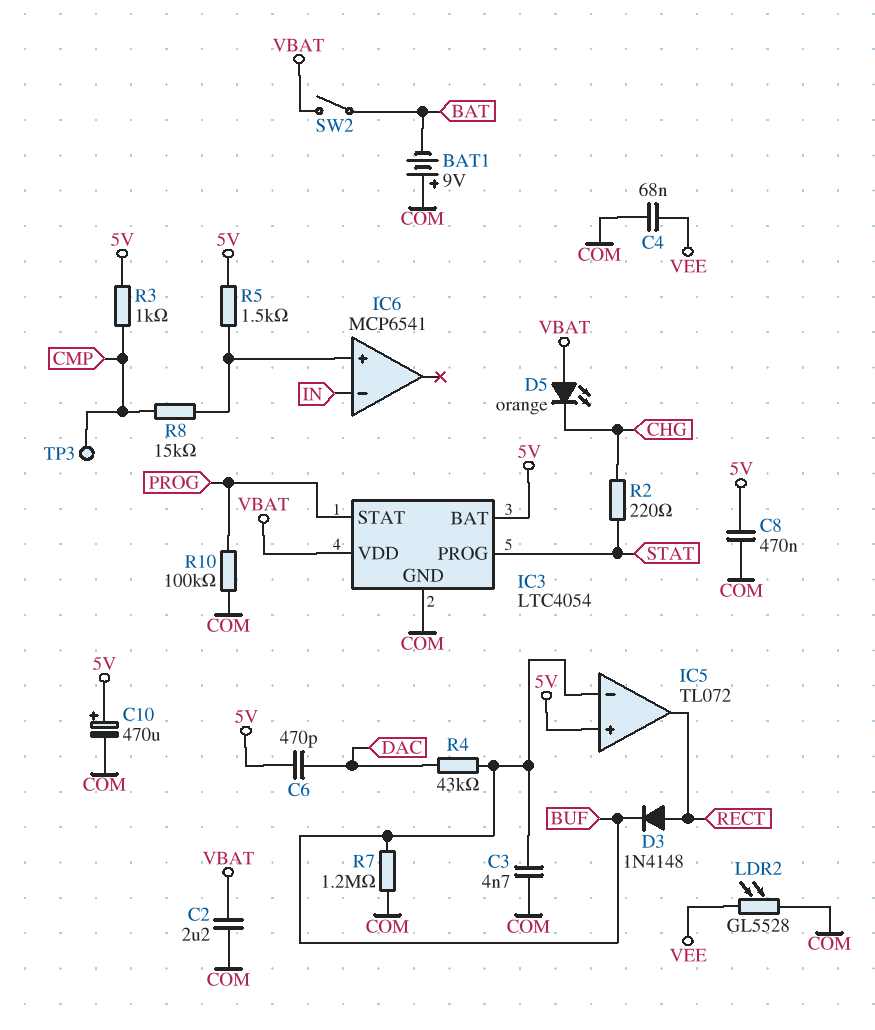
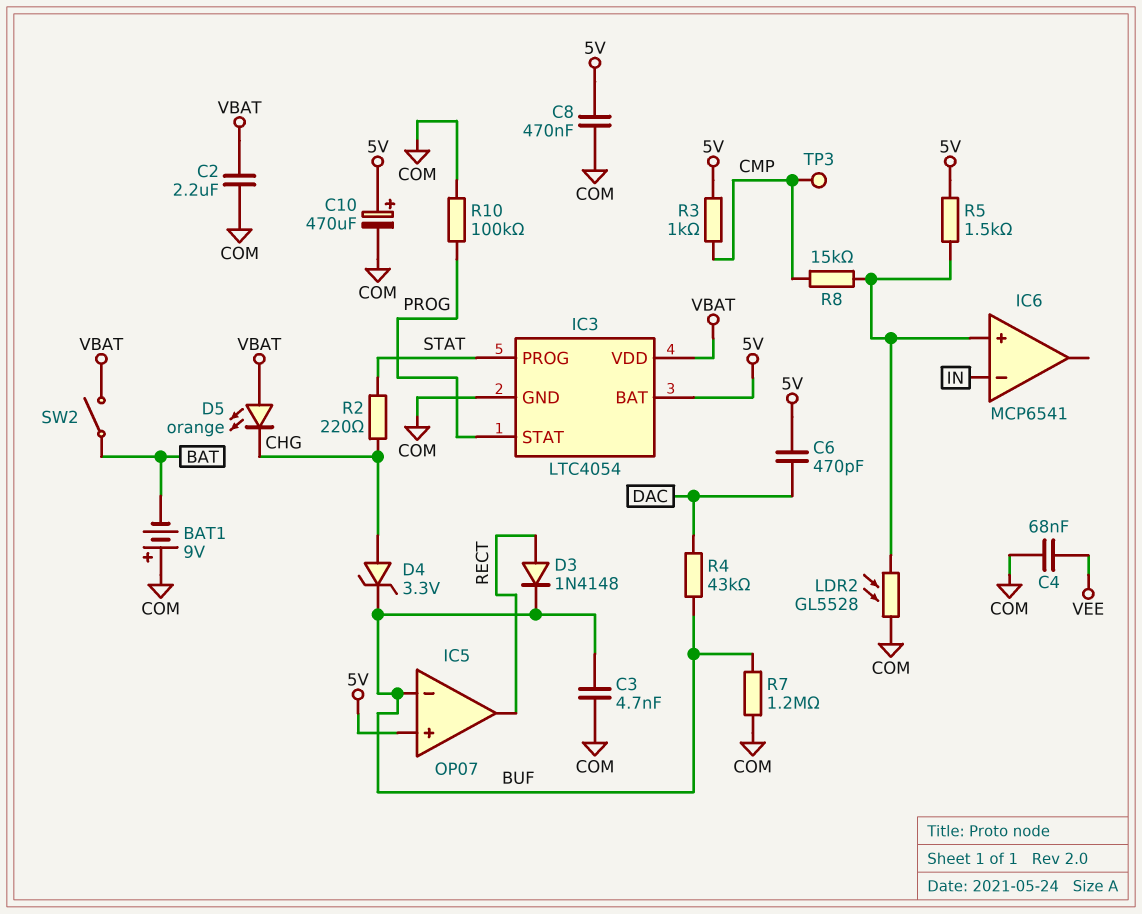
D4: none -> zener 3.3V (A CHG, K BUF)
IC5: TL072 -> OP07
LDR2: GL5528 (COM, VEE) -> GL5528 (COM, IC6/in+)

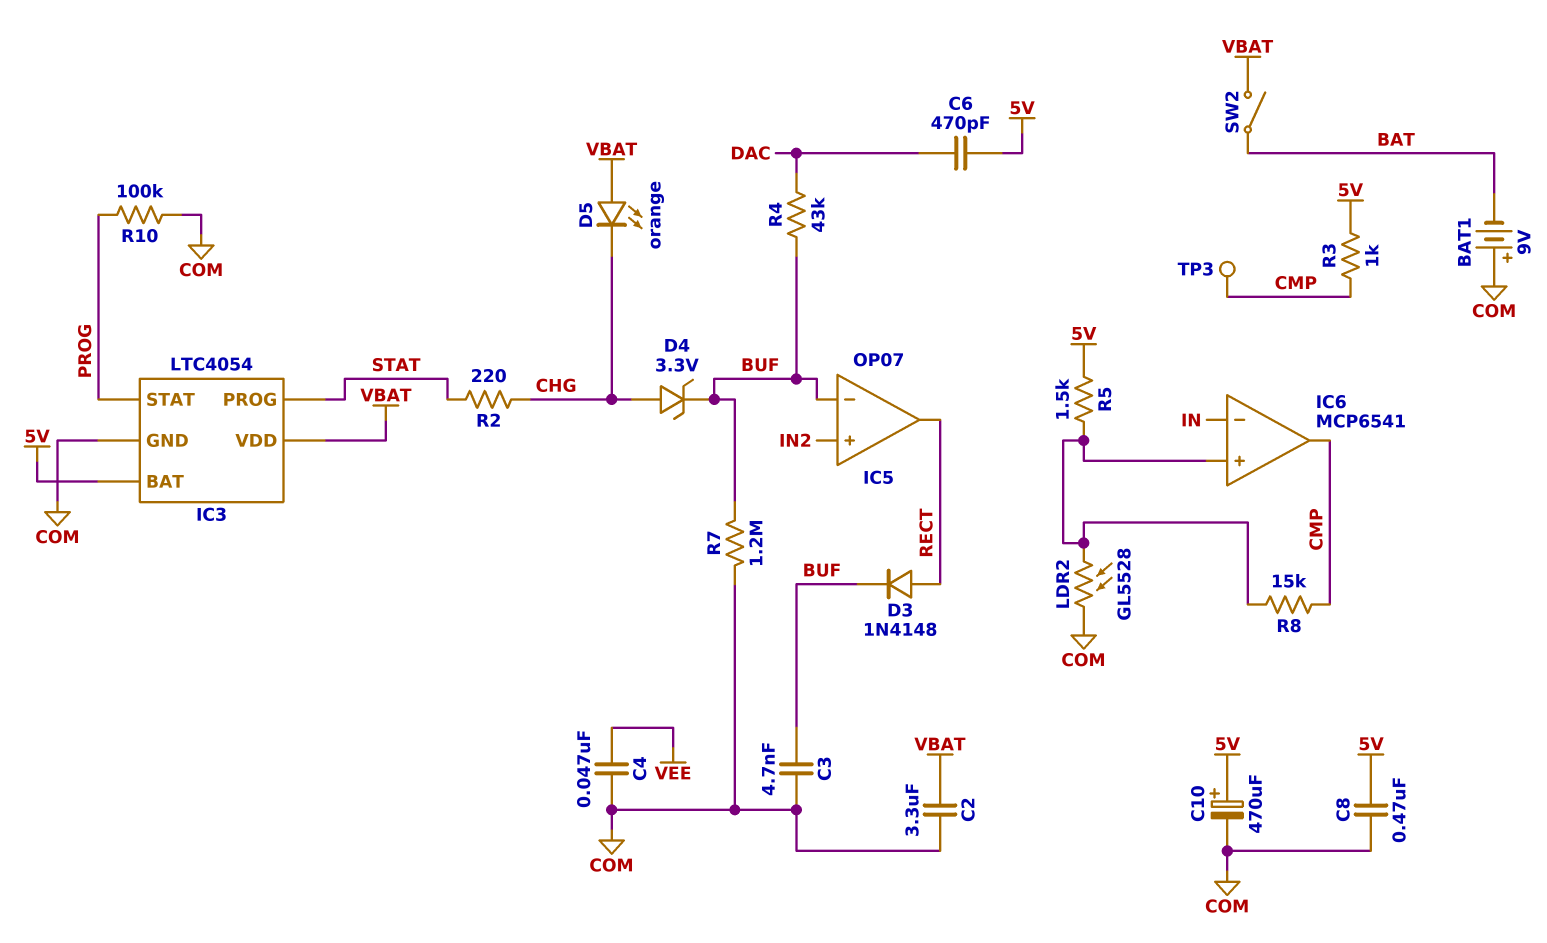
C2: 2.2uF (COM, VBAT) -> 3.3uF (COM, VBAT)
C4: 68nF (COM, VEE) -> 47nF (COM, VEE)
IC5 pin in+: 5V -> IN2
IC6 pin out: none -> CMP

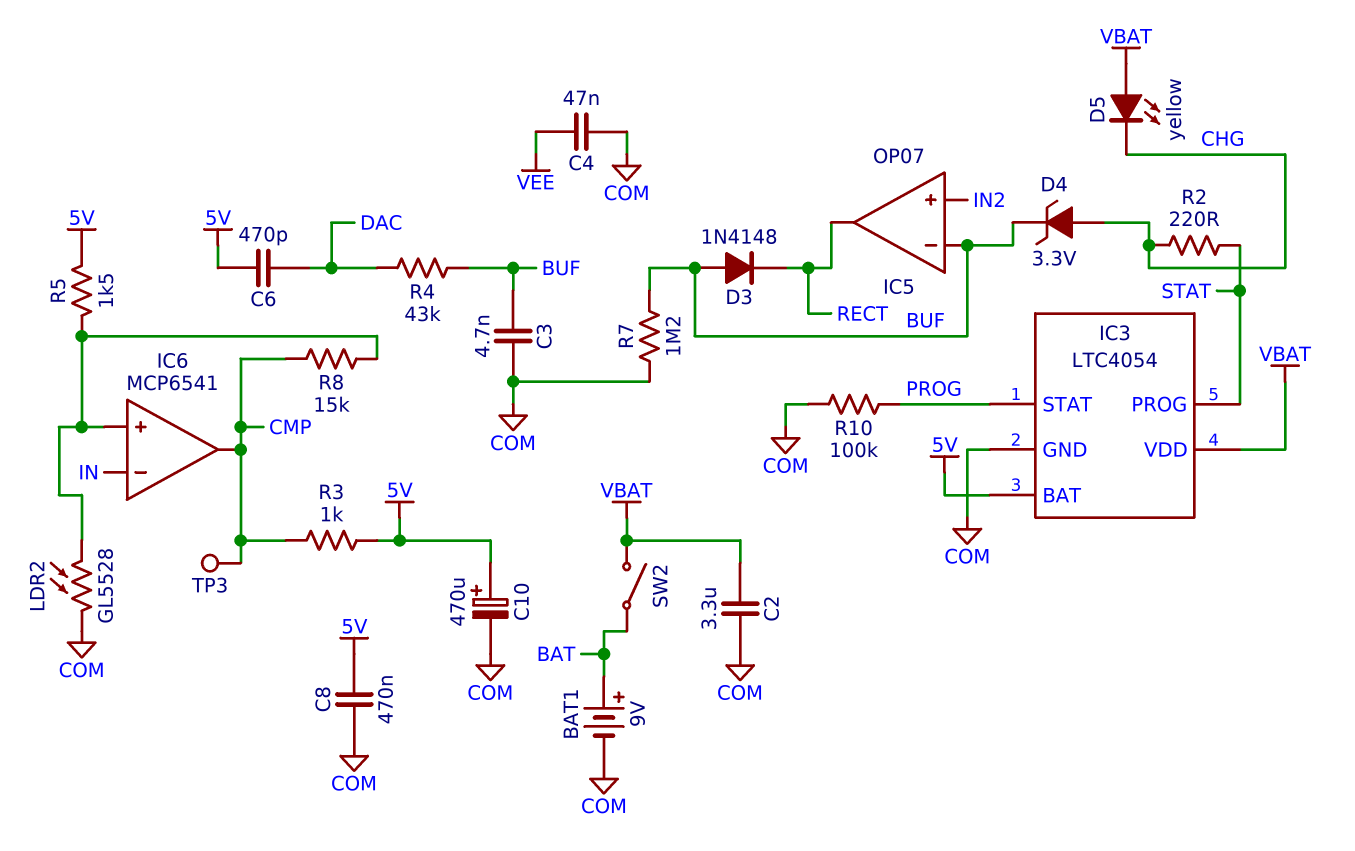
BAT1: 9V (plus COM, minus BAT) -> 9V (plus BAT, minus COM)
D3: diode 1N4148 (A RECT, K BUF) -> diode 1N4148 (A BUF, K RECT)
D5: LED orange (A VBAT, K CHG) -> LED yellow (A VBAT, K CHG)

